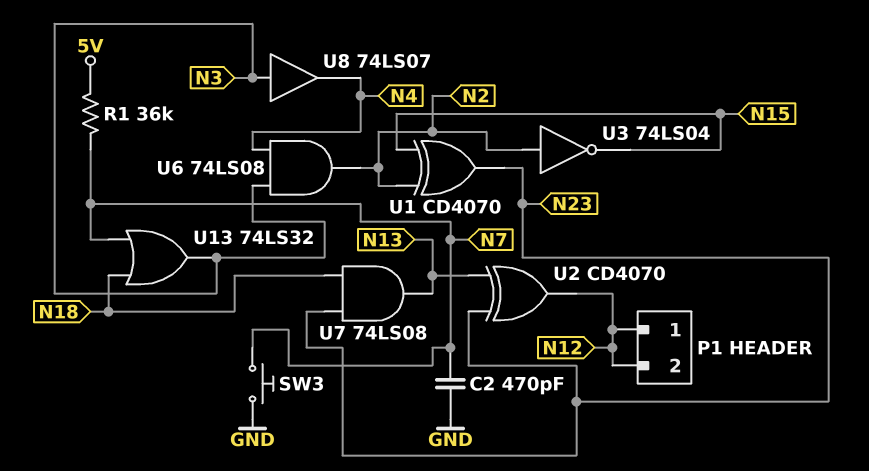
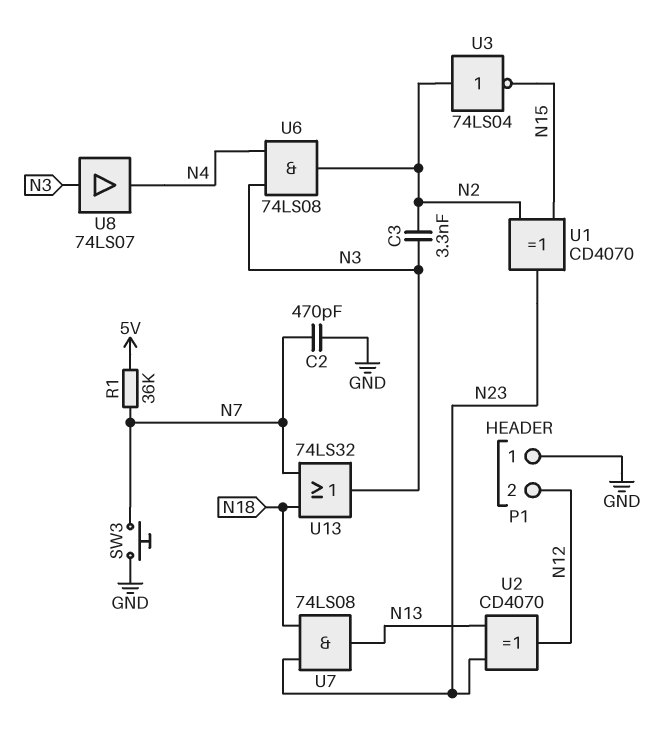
C3: none -> 3.3nF (N2, N3)
P1 pin 1: N12 -> GND

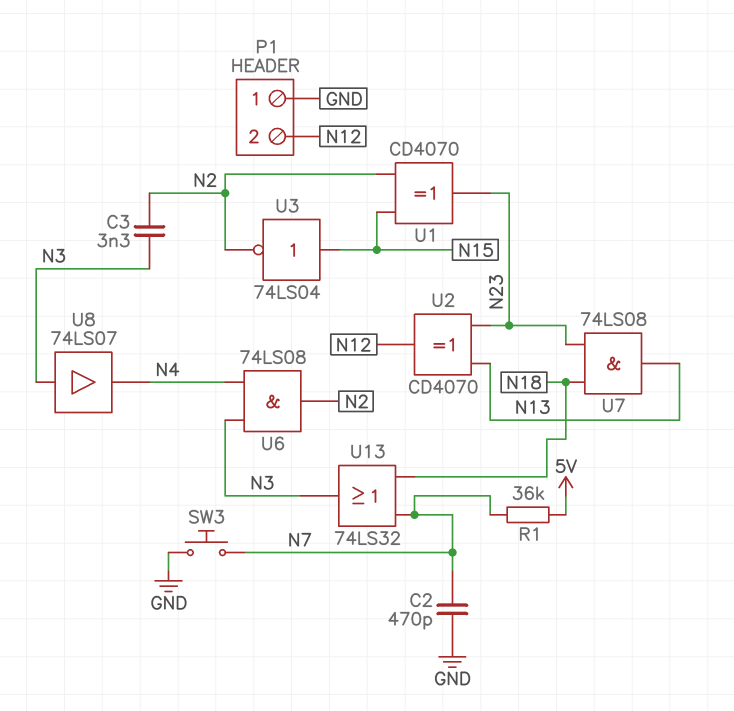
U3: NOT 74LS04 (in N2, out N15) -> NOT 74LS04 (in N15, out N2)

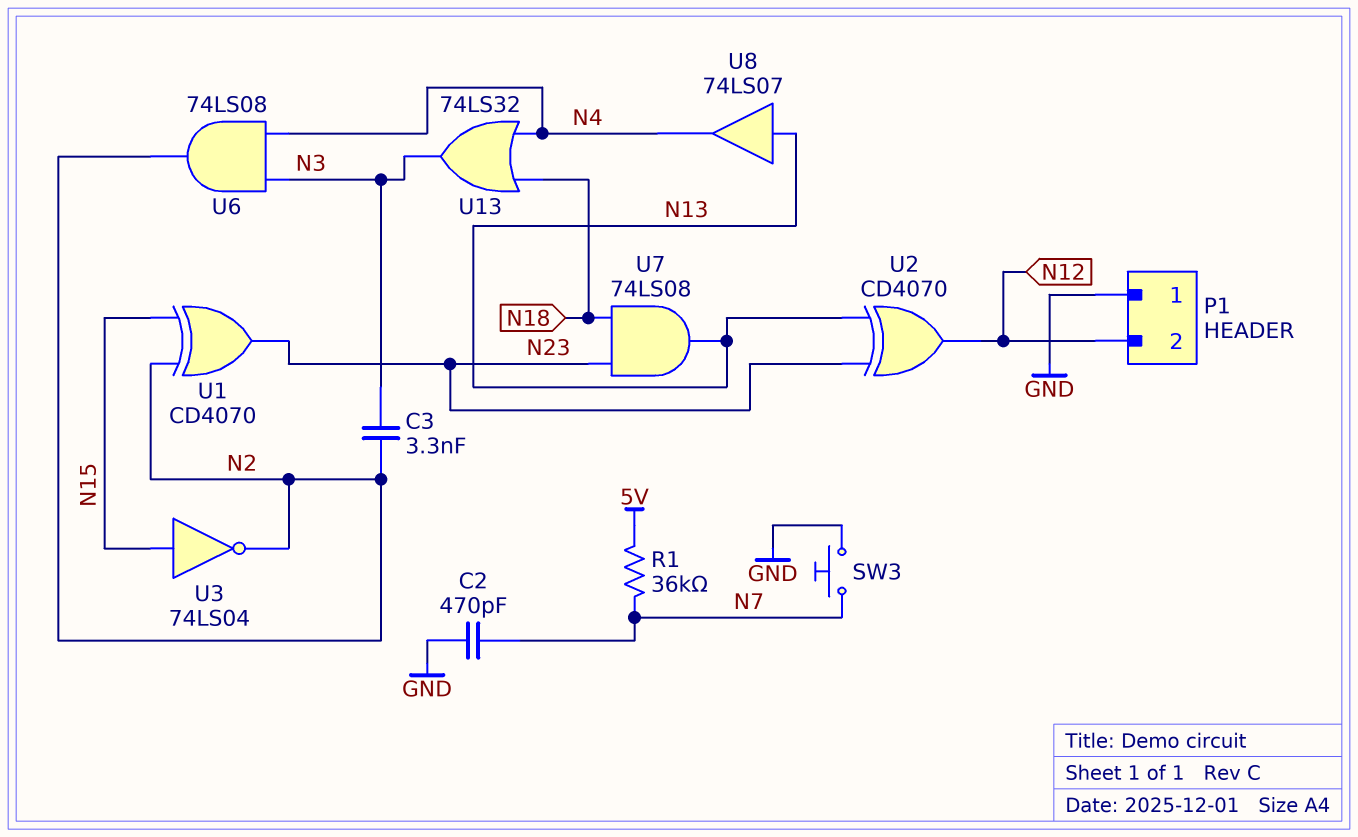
U8: buffer 74LS07 (in N3, out N4) -> buffer 74LS07 (in N13, out N4)
U13: OR 74LS32 (in N7, in N18, out N3) -> OR 74LS32 (in N4, in N18, out N3)

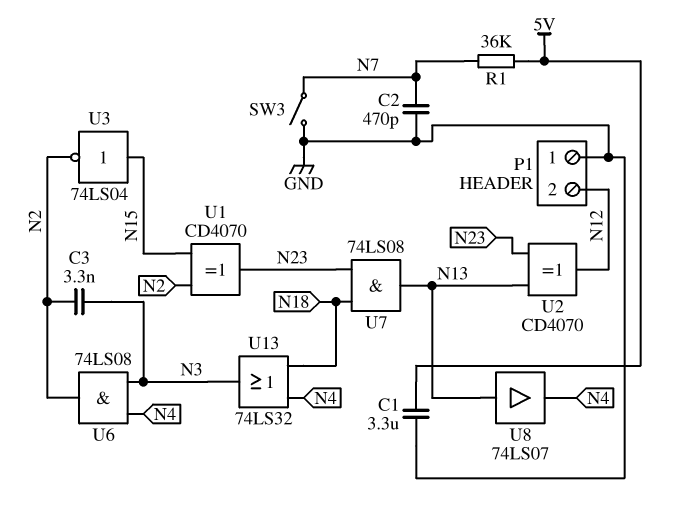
C1: none -> 3.3uF (5V, GND)
SW3: button (GND, N7) -> switch (GND, N7)

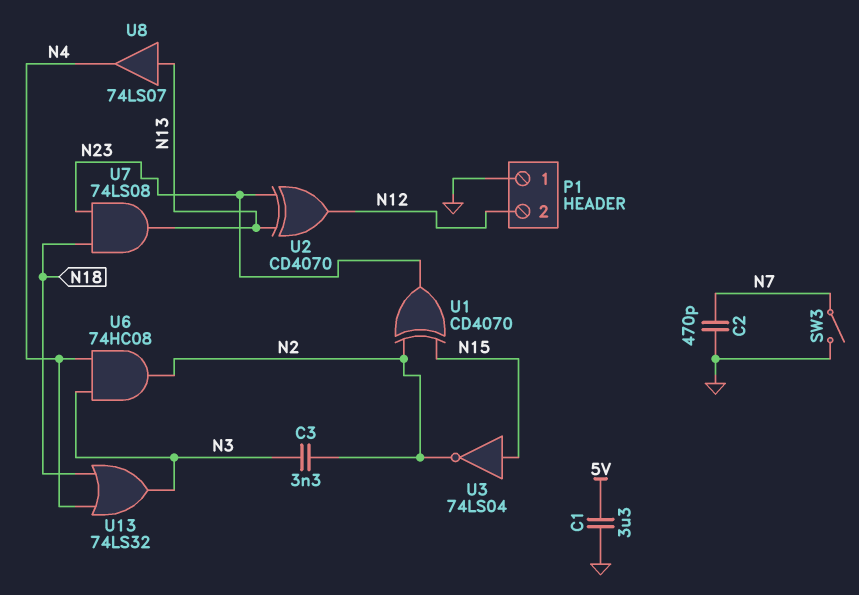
R1: 36k (5V, N7) -> none
U6: AND 74LS08 (in N3, in N4, out N2) -> AND 74HC08 (in N3, in N4, out N2)

